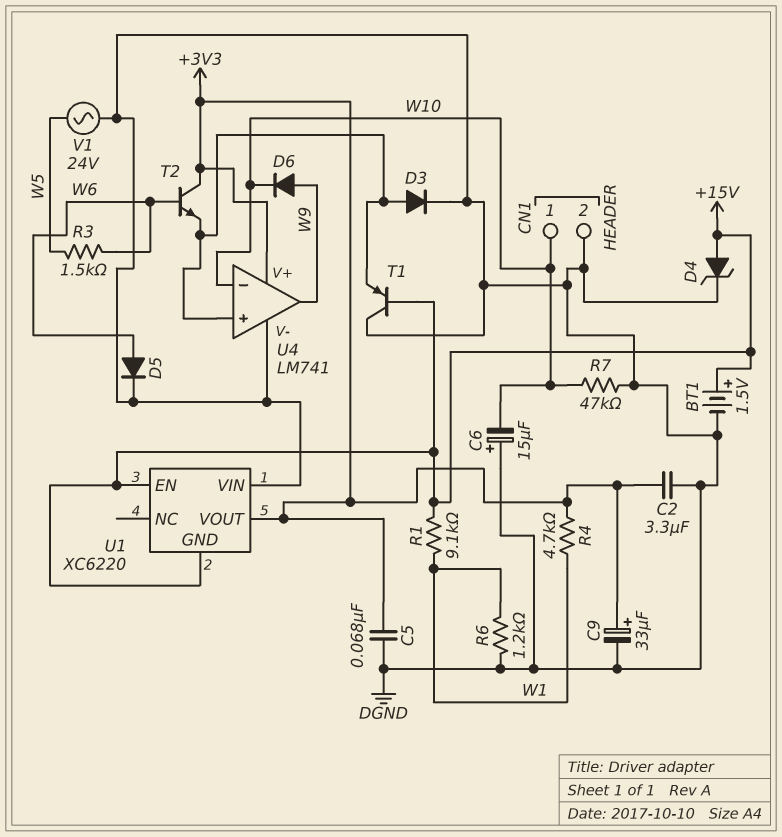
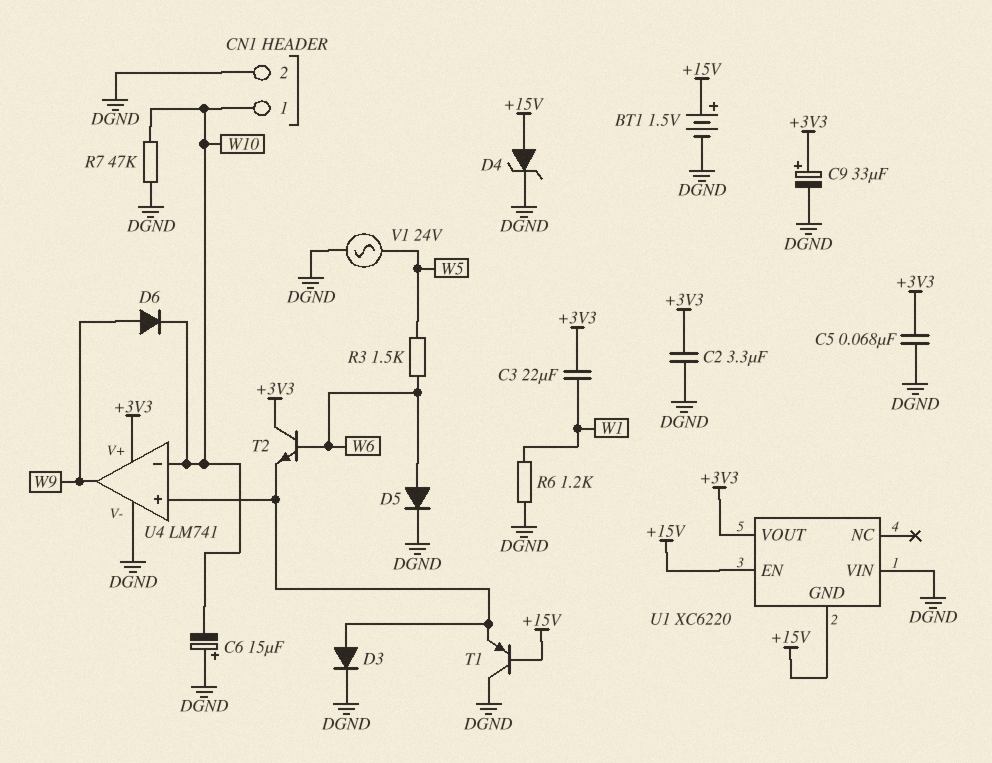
C3: none -> 22uF (+3V3, W1)
R1: 9.1k (+15V, W1) -> none
R4: 4.7k (+3V3, W1) -> none

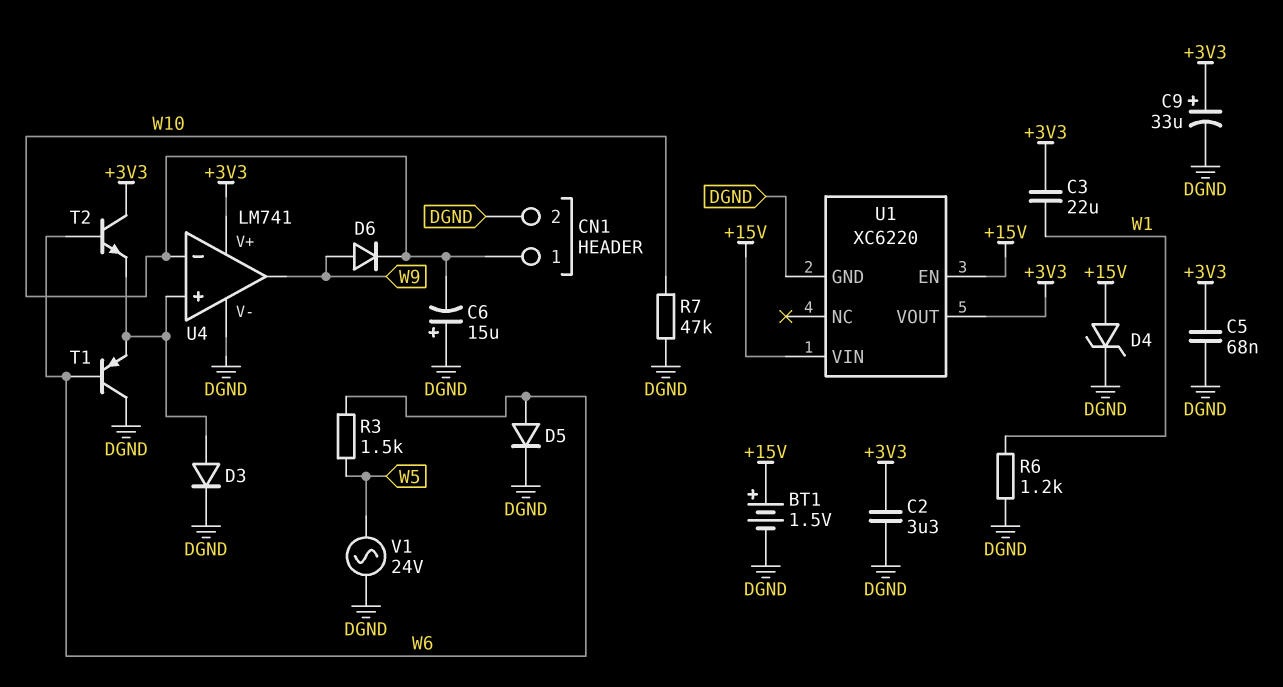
T1: PNP (B +15V, C DGND, E U4/in+) -> PNP (B W6, C DGND, E U4/in+)
U1 pin GND: +15V -> DGND
U1 pin VIN: DGND -> +15V

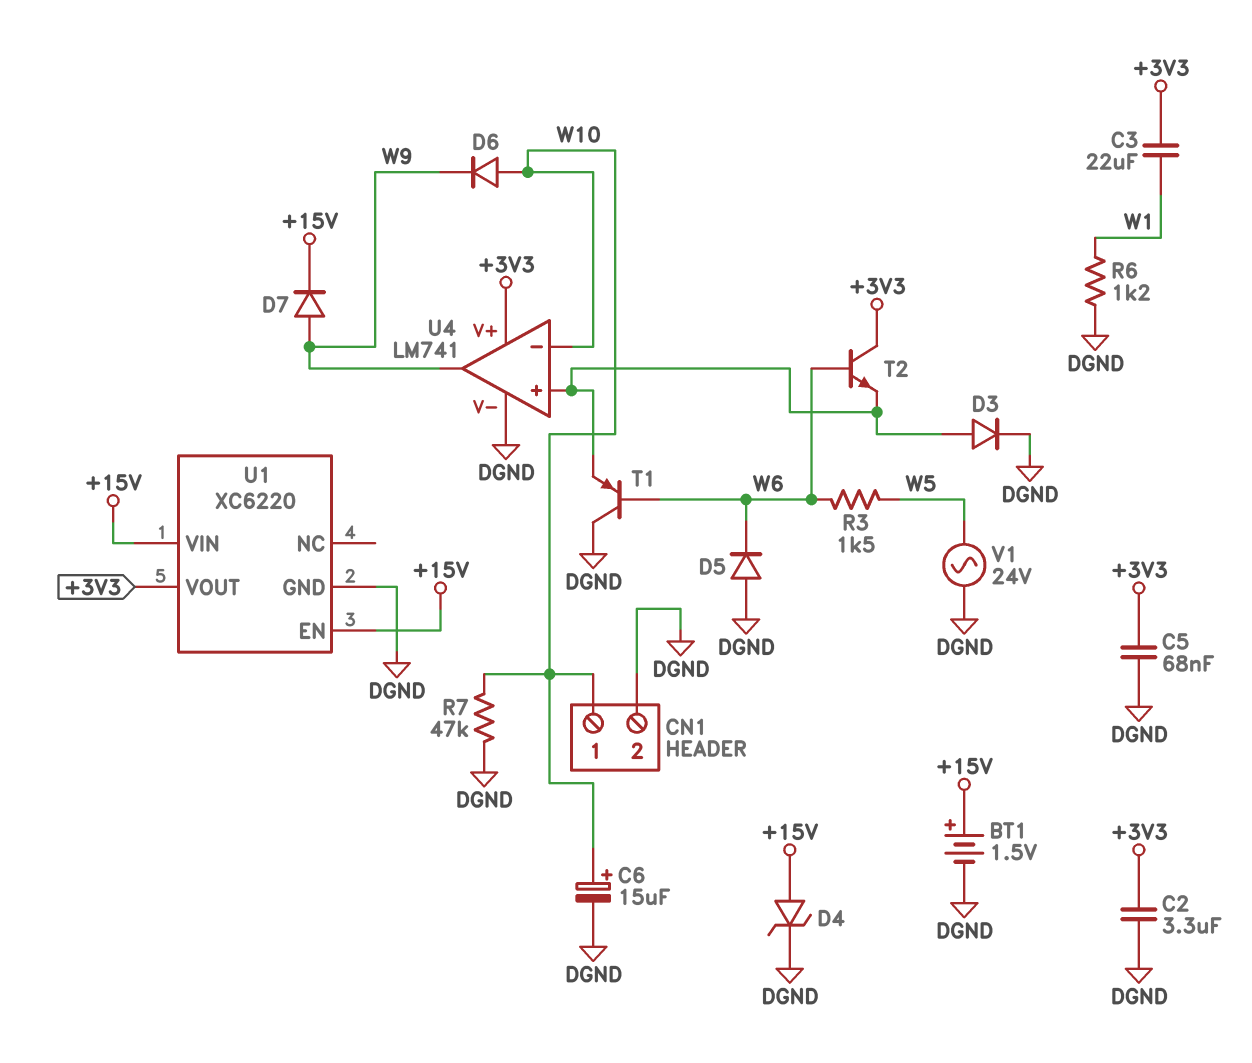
C6: 15uF (plus DGND, minus W10) -> 15uF (plus W10, minus DGND)
C9: 33uF (plus +3V3, minus DGND) -> none
D5: diode (A W6, K DGND) -> diode (A DGND, K W6)
D6: diode (A W9, K W10) -> diode (A W10, K W9)
D7: none -> diode (A W9, K +15V)

